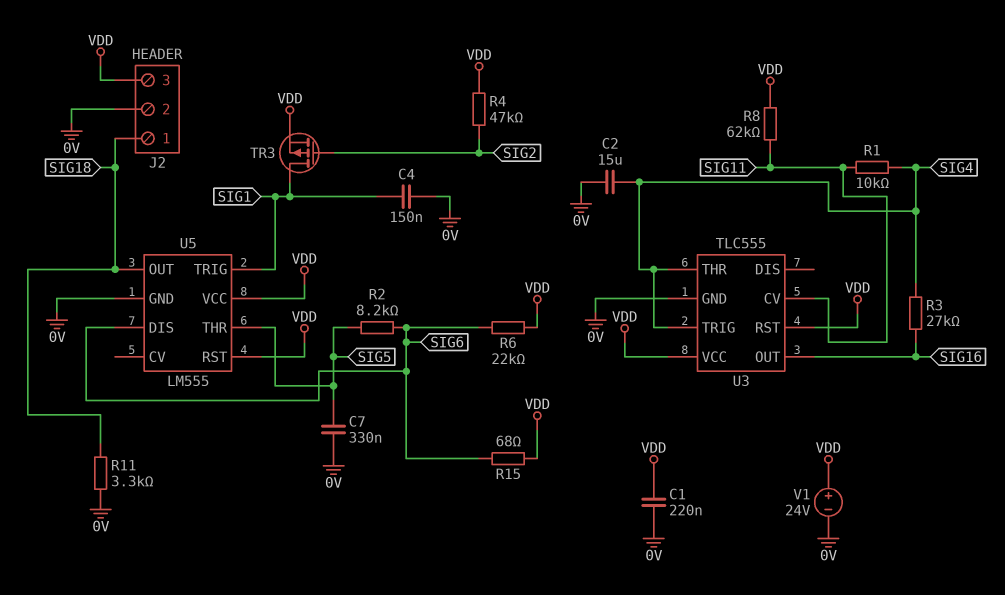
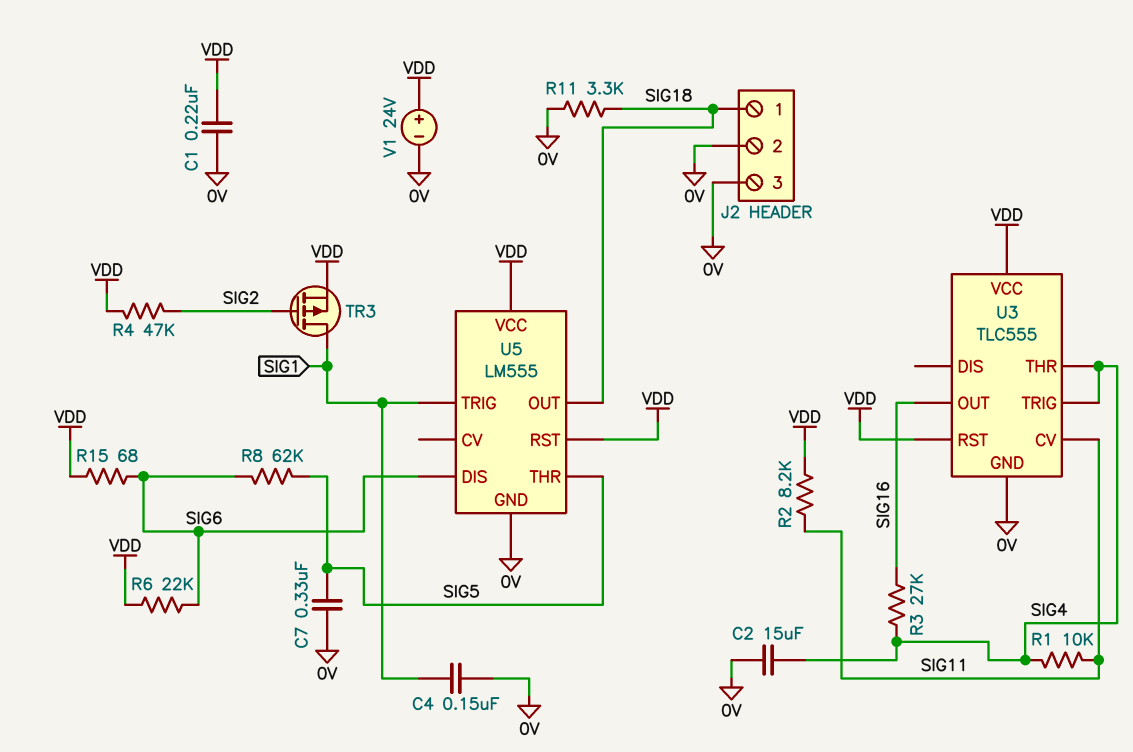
J2 pin 3: VDD -> 0V
R2: 8.2k (SIG5, SIG6) -> 8.2k (SIG11, VDD)
R8: 62k (SIG11, VDD) -> 62k (SIG5, SIG6)

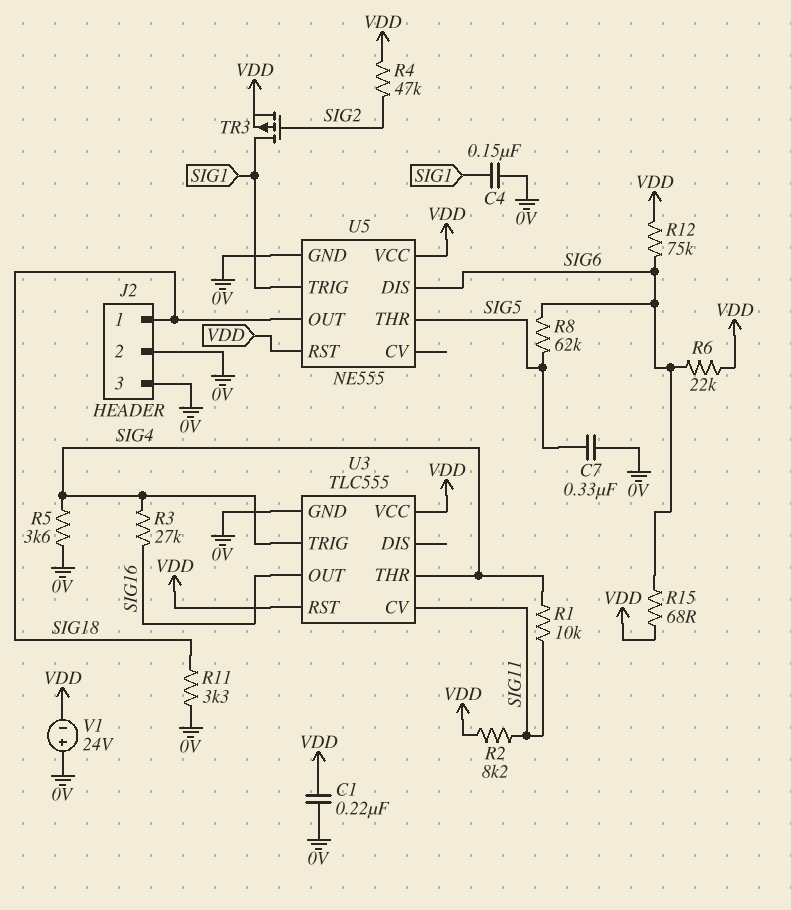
C2: 15uF (0V, SIG4) -> none
R5: none -> 3.6k (0V, SIG4)
R12: none -> 75k (SIG6, VDD)
U5: LM555 -> NE555
V1: 24V (plus VDD, minus 0V) -> 24V (plus 0V, minus VDD)

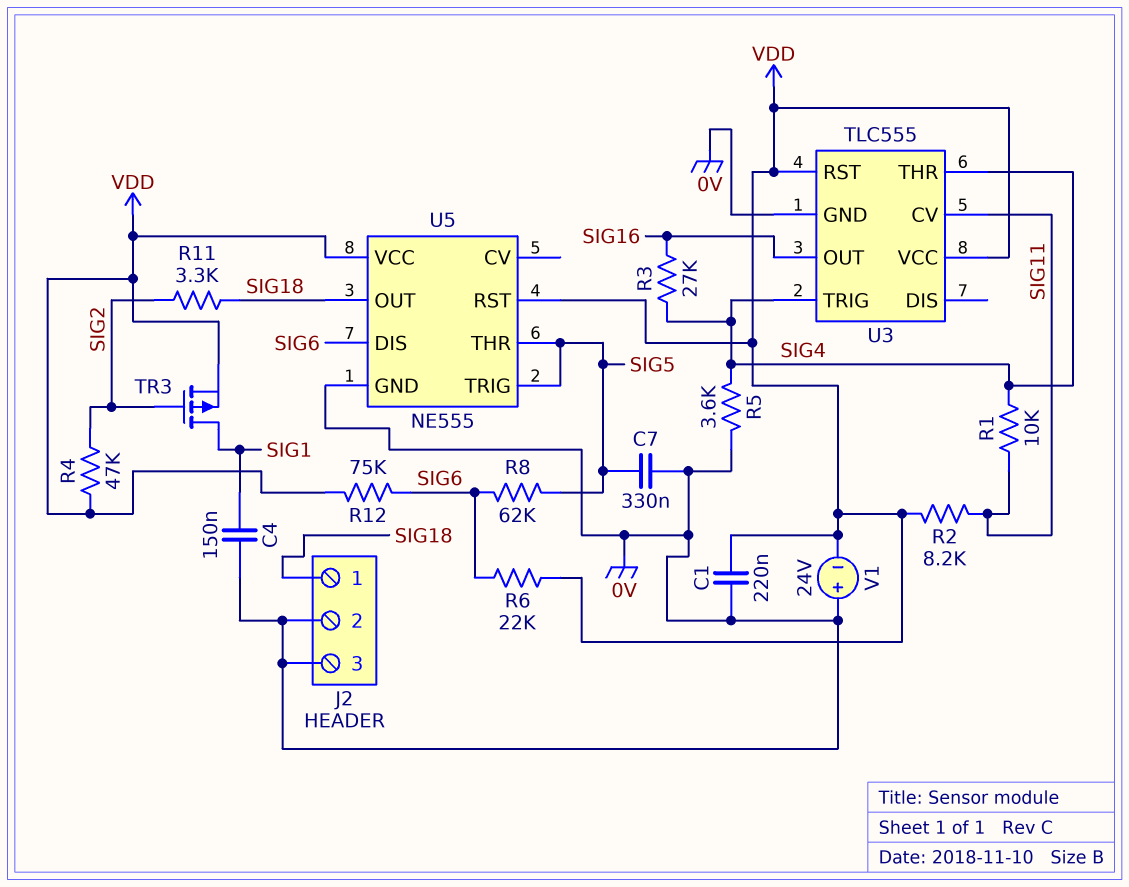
R11: 3.3k (0V, SIG18) -> 3.3k (SIG2, SIG18)
R15: 68 (SIG6, VDD) -> none
U5 pin TRIG: SIG1 -> SIG5

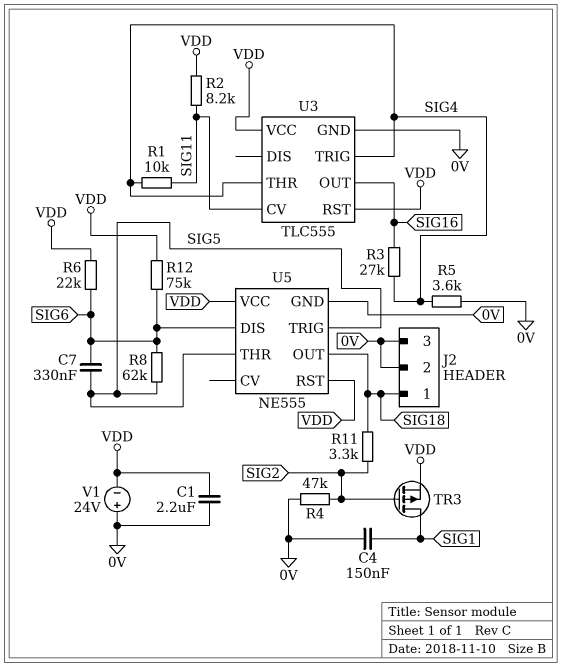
C1: 220nF (0V, VDD) -> 2.2uF (0V, VDD)
C7: 330nF (0V, SIG5) -> 330nF (SIG5, SIG6)
R4: 47k (SIG2, VDD) -> 47k (0V, SIG2)

